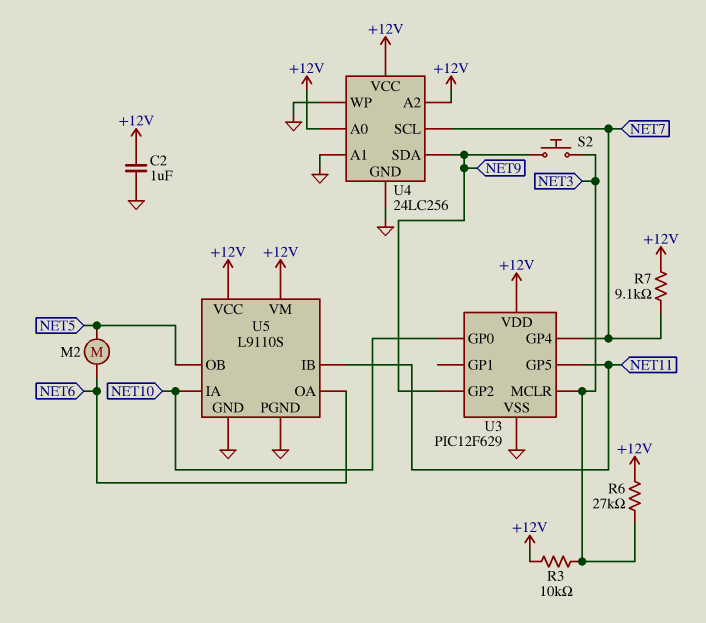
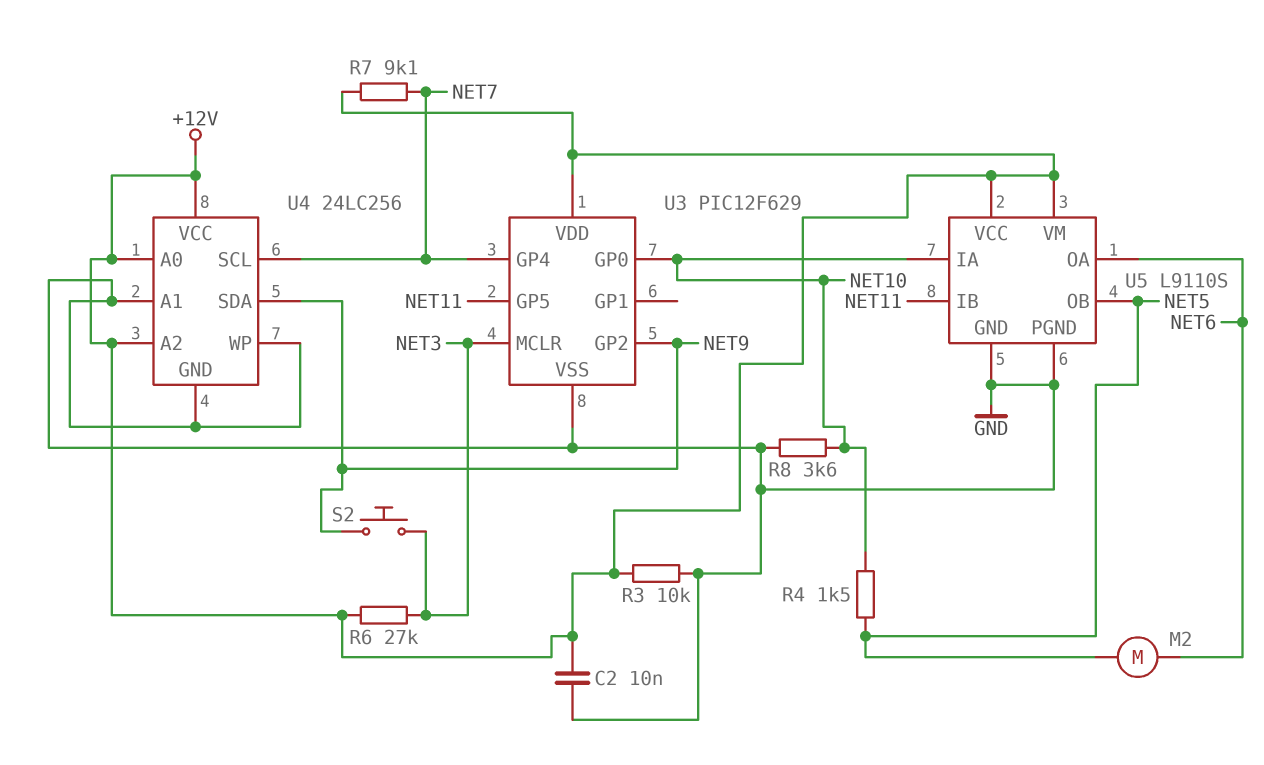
C2: 1uF (+12V, GND) -> 10nF (+12V, GND)
R3: 10k (+12V, NET3) -> 10k (+12V, GND)
R4: none -> 1.5k (NET5, NET10)
R8: none -> 3.6k (GND, NET10)

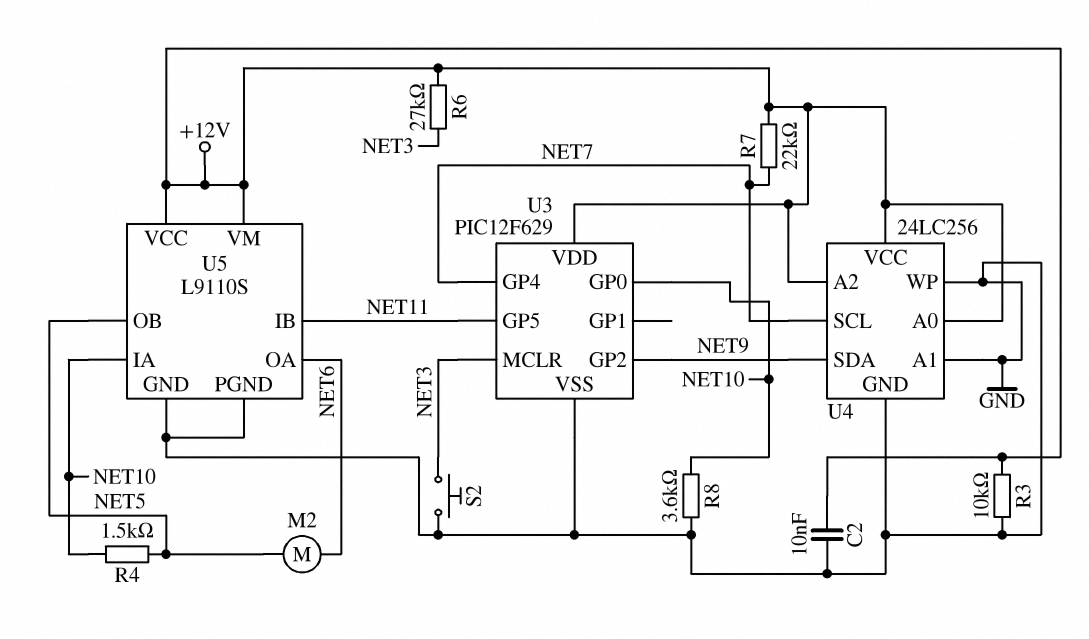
R7: 9.1k (+12V, NET7) -> 22k (+12V, NET7)
S2: button (NET3, NET9) -> button (GND, NET3)

